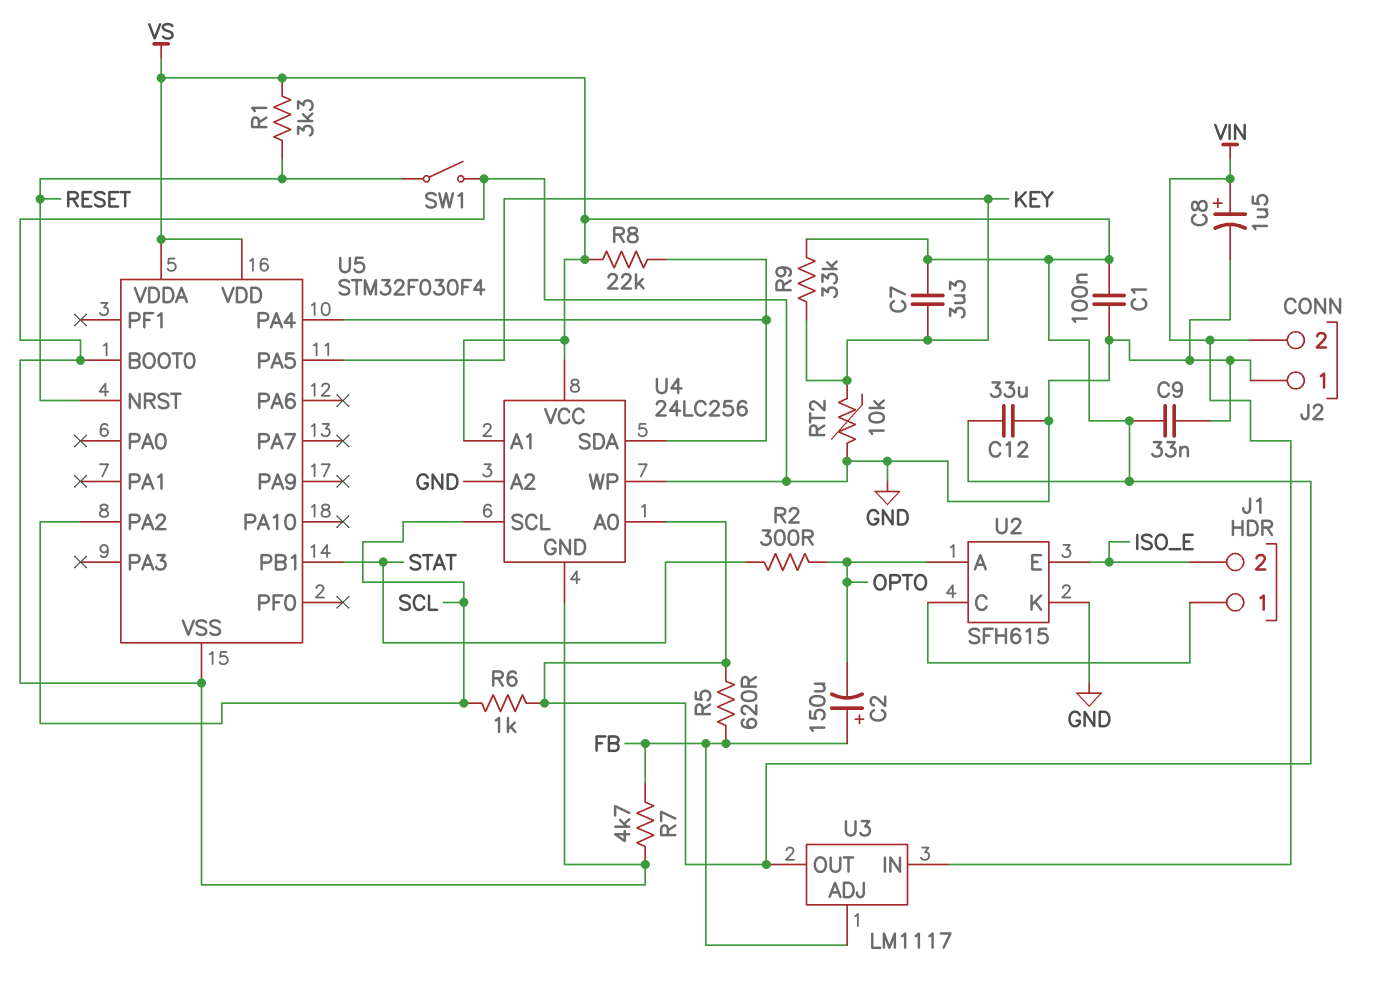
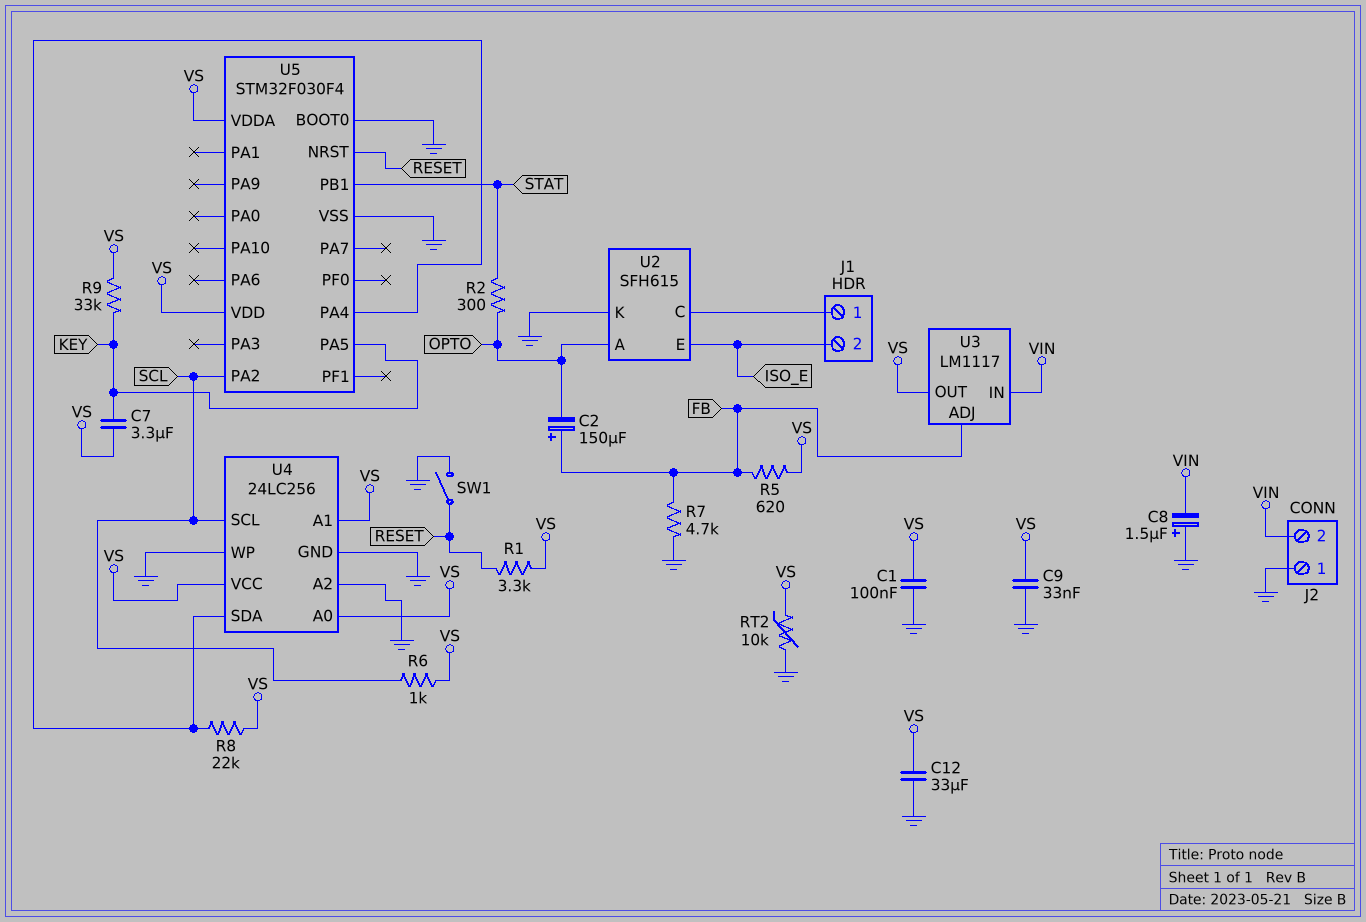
C8: 1.5uF (plus VIN, minus GND) -> 1.5uF (plus GND, minus VIN)
RT2: 10k (GND, KEY) -> 10k (GND, VS)

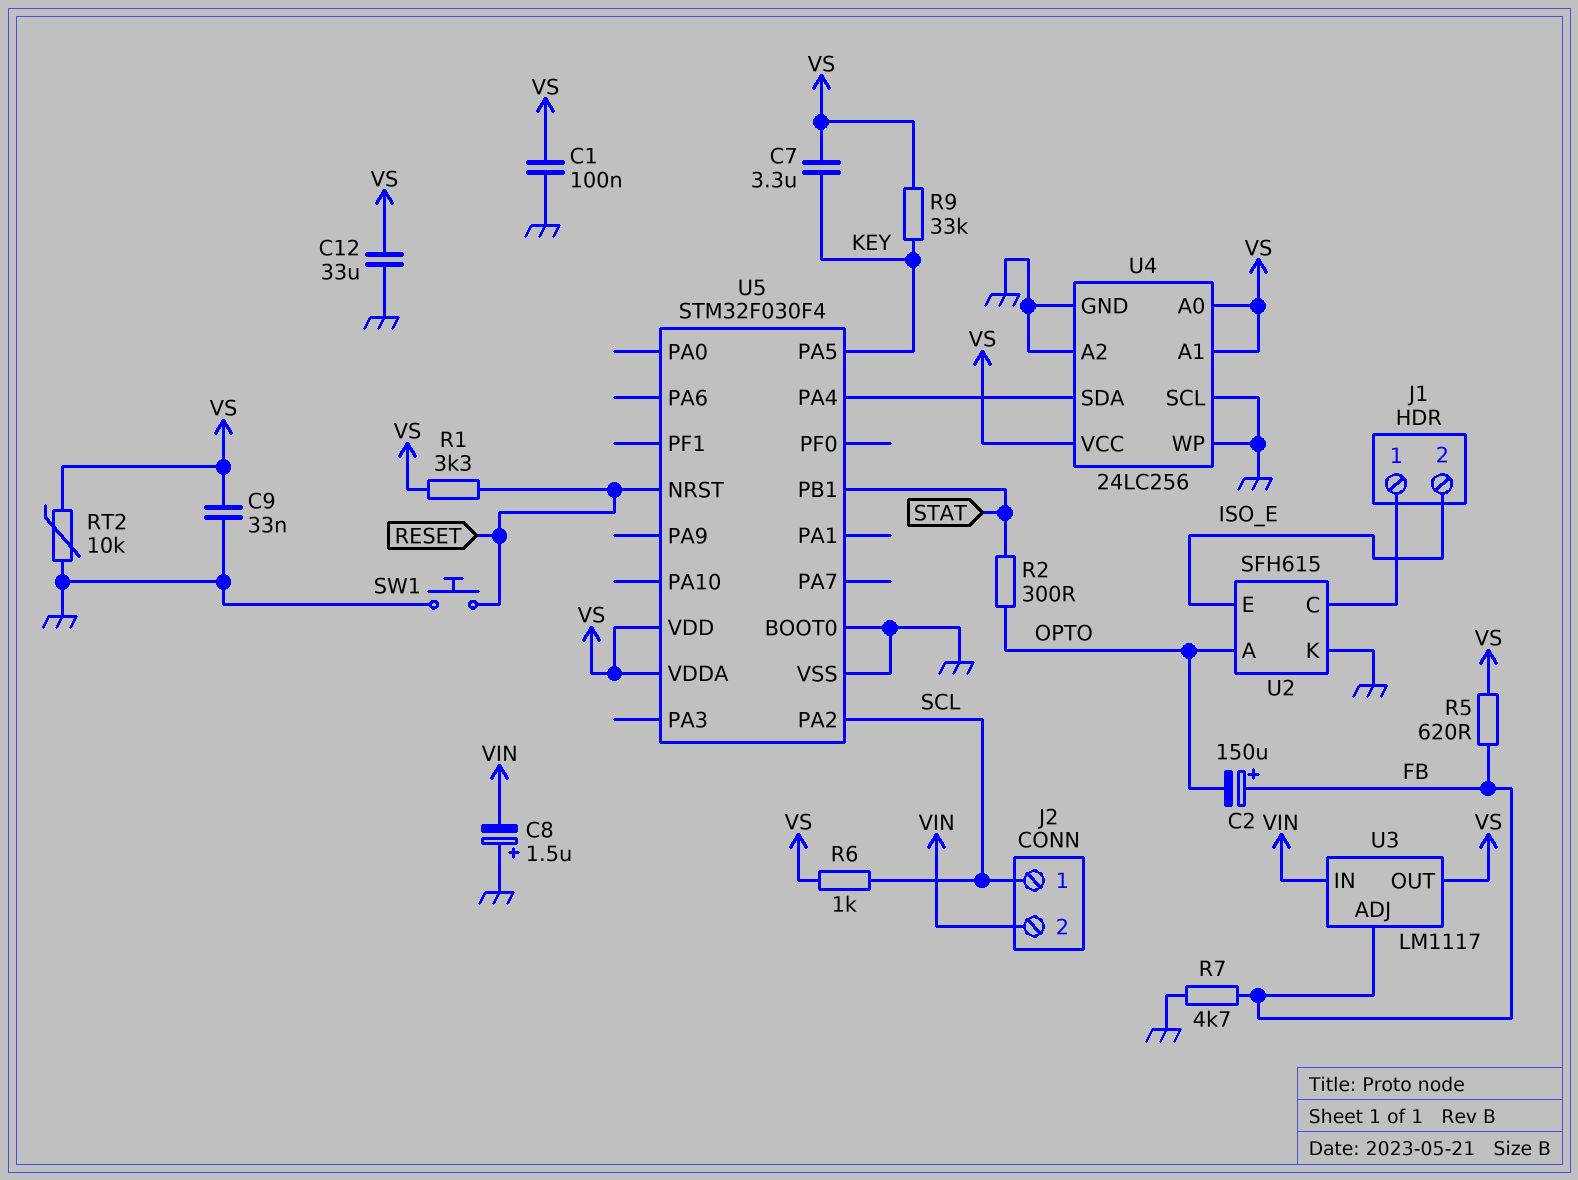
J2 pin 1: GND -> SCL
R8: 22k (U4/SDA, VS) -> none
SW1: switch (GND, RESET) -> button (GND, RESET)
U4 pin SCL: SCL -> GND

